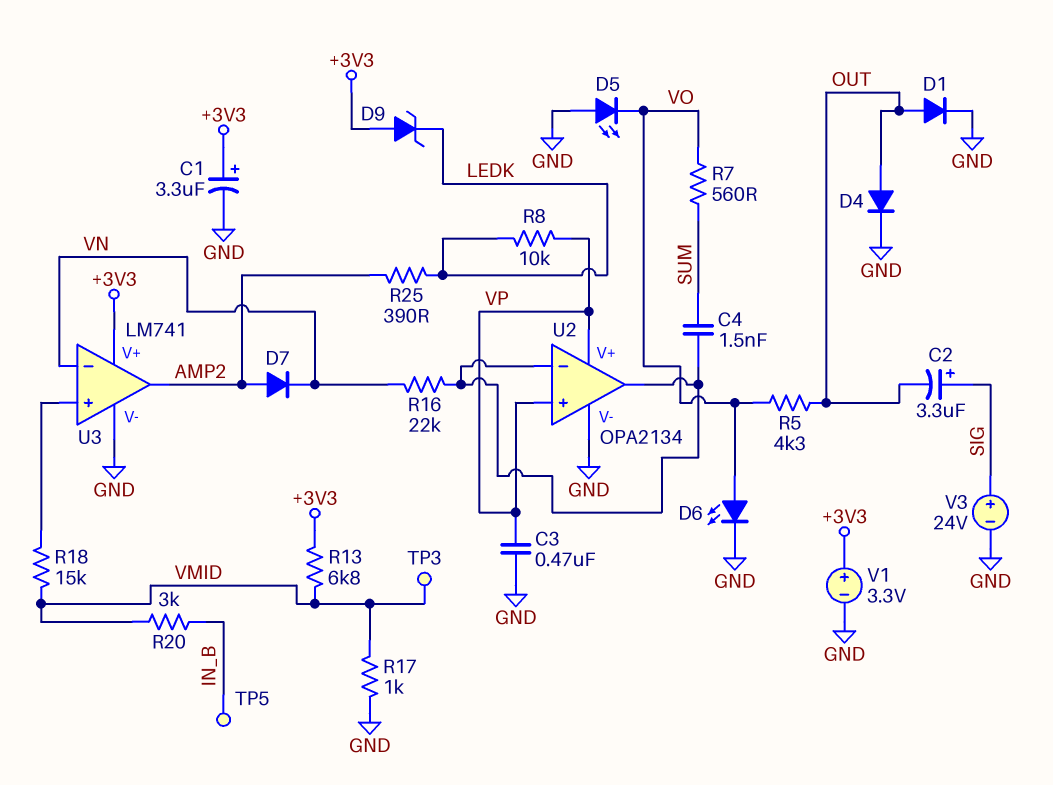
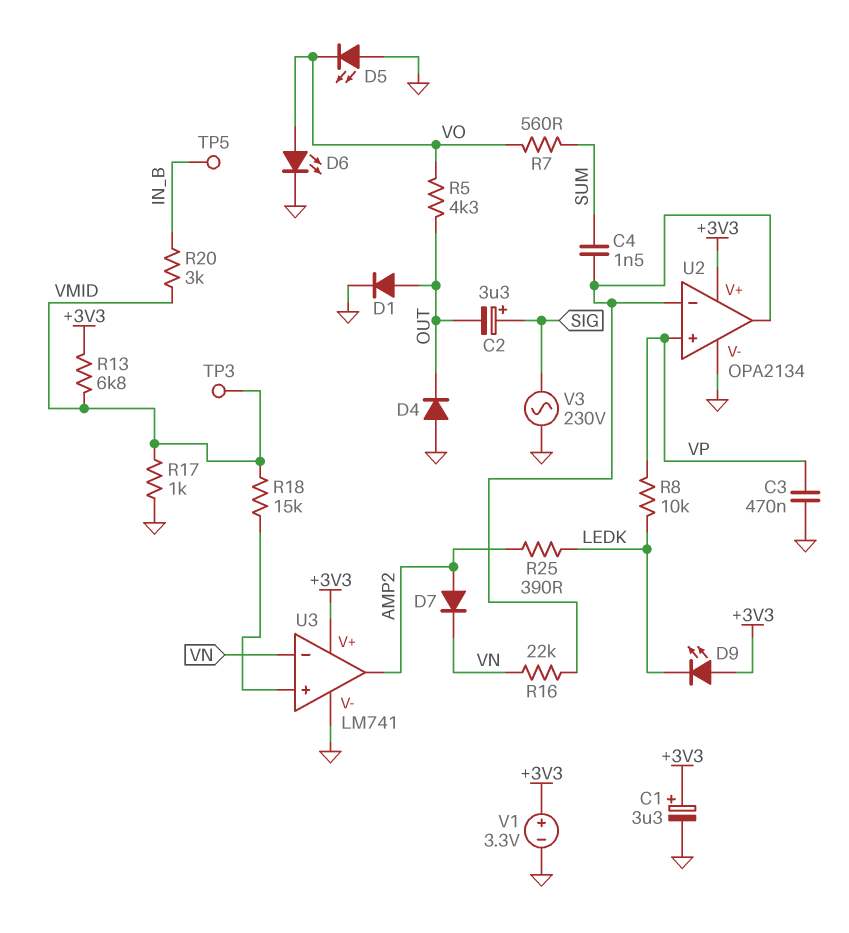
D4: diode (A OUT, K GND) -> diode (A GND, K OUT)
D9: zener (A +3V3, K LEDK) -> LED (A +3V3, K LEDK)
U2 pin V+: VP -> +3V3
V3: 24V (plus SIG, minus GND) -> AC 230V (GND, SIG)

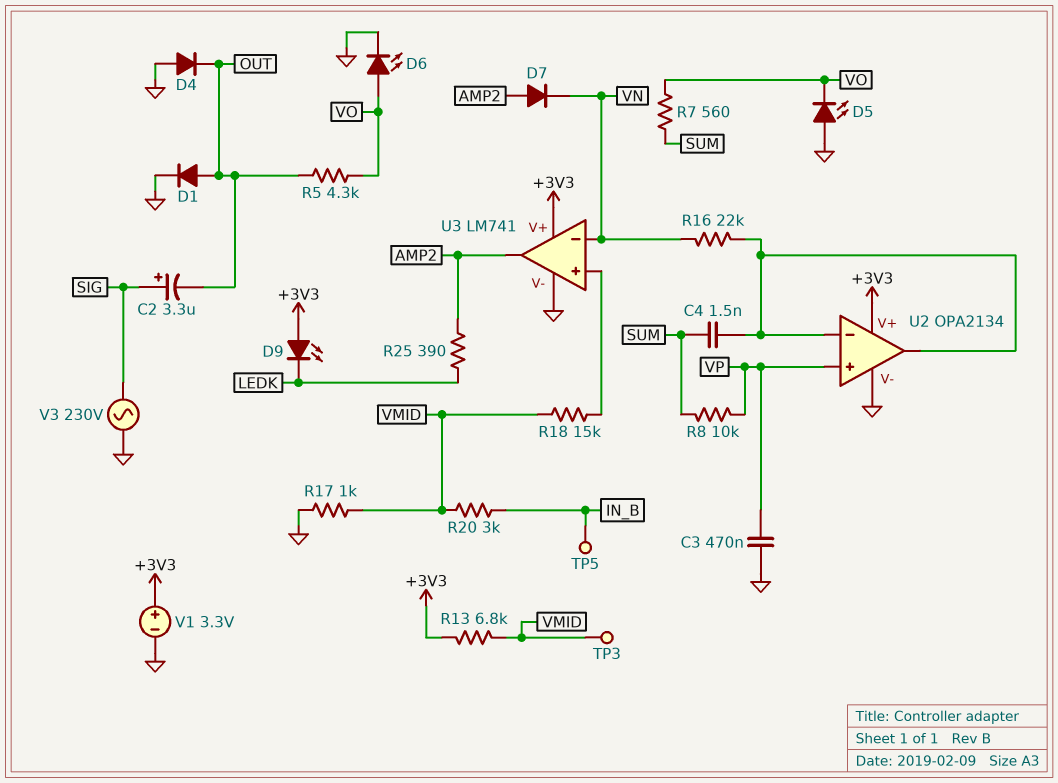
C1: 3.3uF (plus +3V3, minus GND) -> none
R8: 10k (LEDK, VP) -> 10k (SUM, VP)

